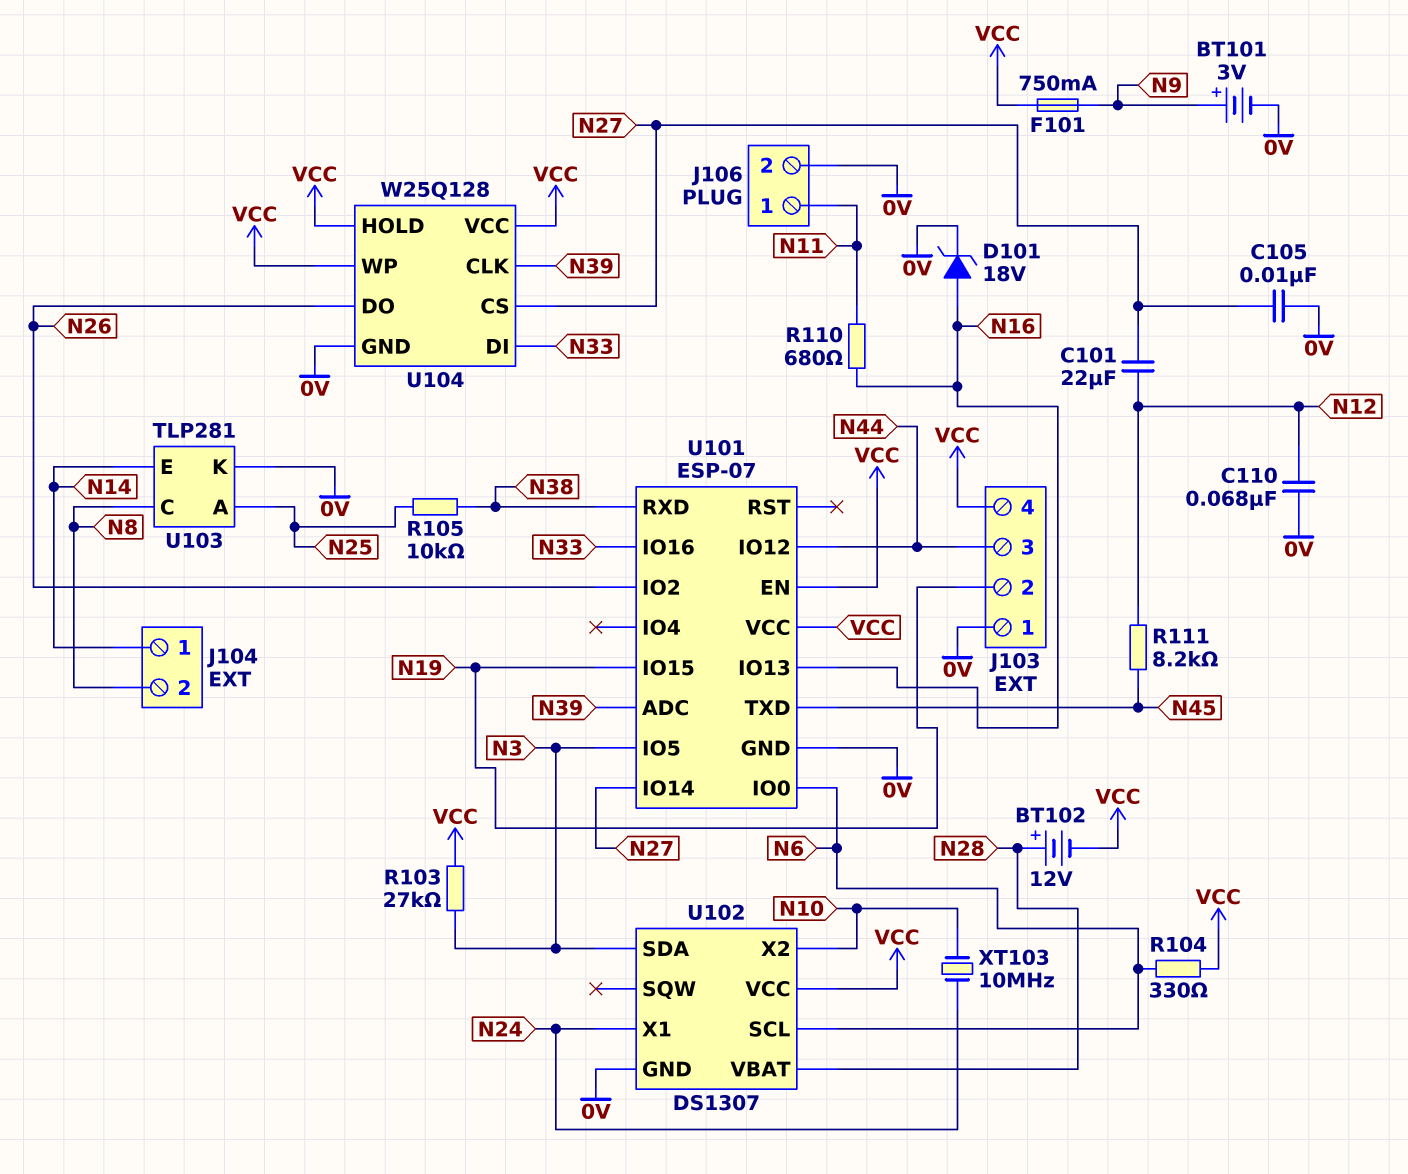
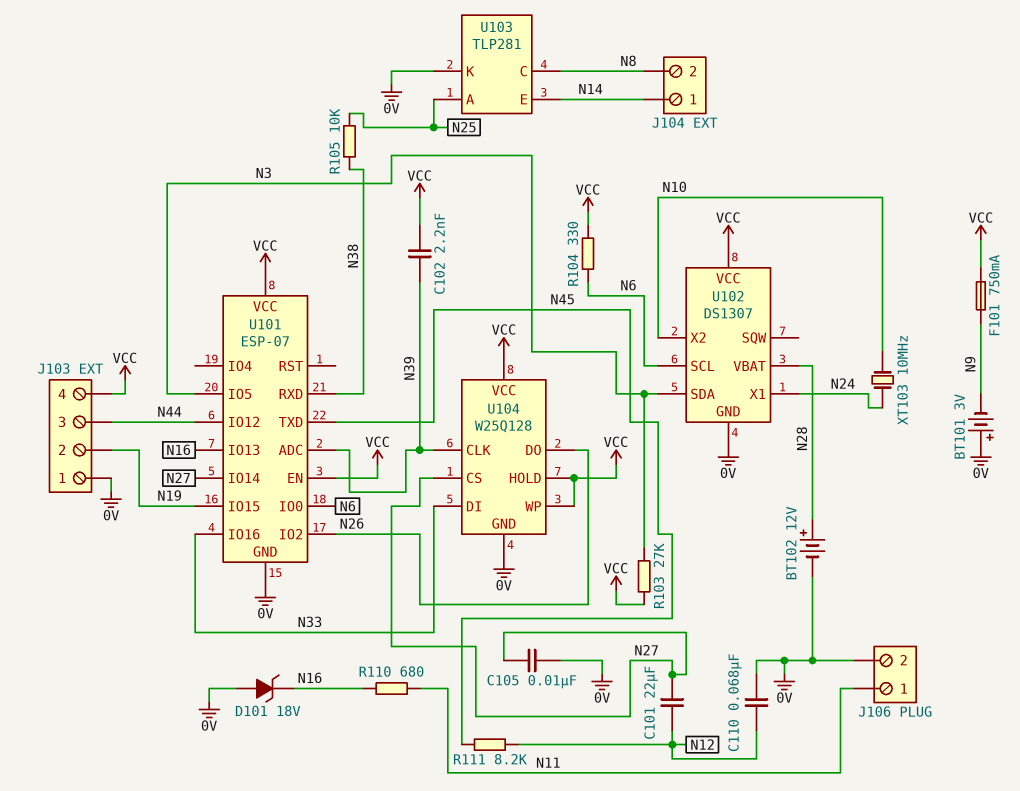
BT101: 3V (plus N9, minus 0V) -> 3V (plus 0V, minus N9)
BT102: 12V (plus N28, minus VCC) -> 12V (plus N28, minus 0V)
C102: none -> 2.2nF (N39, VCC)
D101: zener 18V (A N16, K 0V) -> zener 18V (A 0V, K N16)

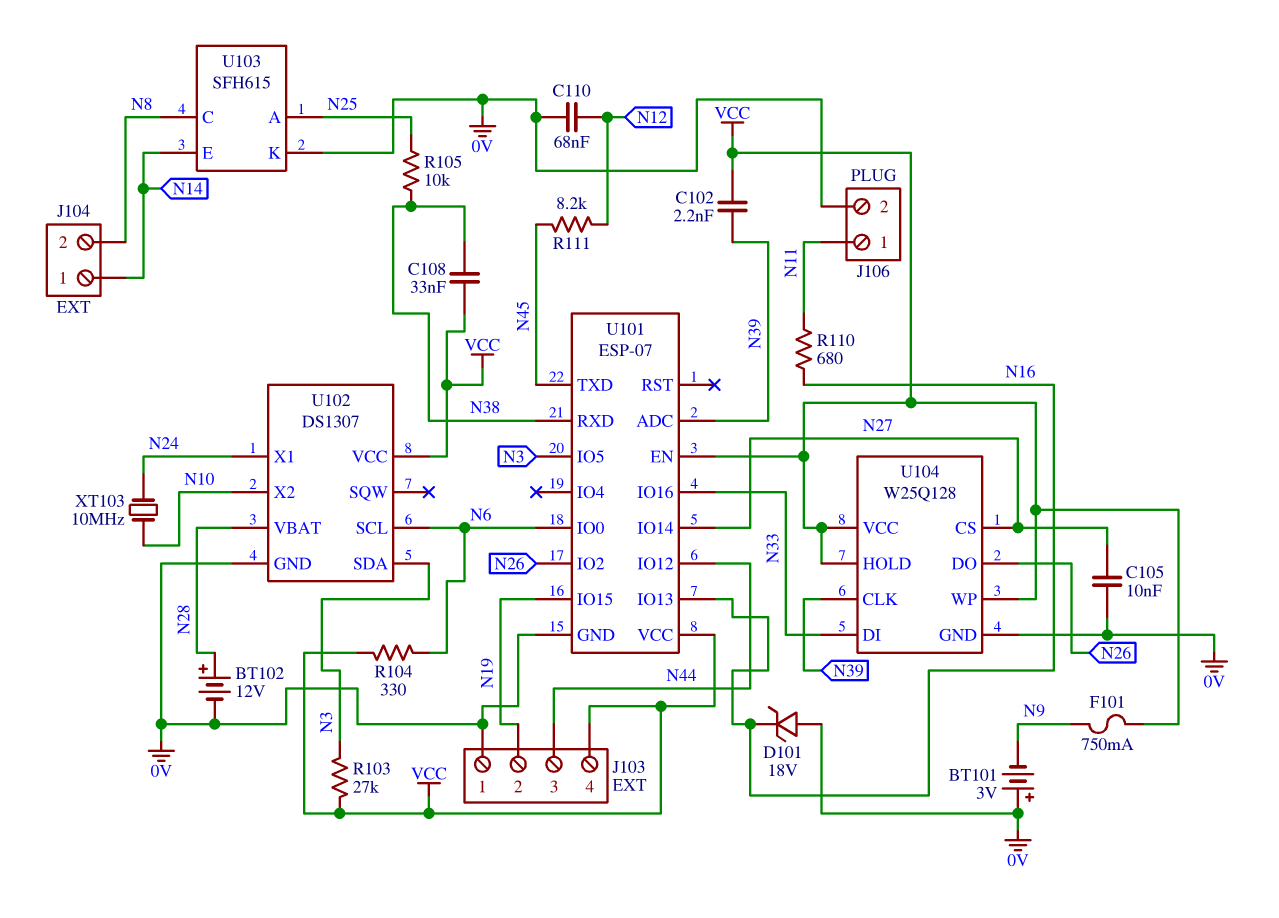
C101: 22uF (N12, N27) -> none
C108: none -> 33nF (N38, VCC)
U103: TLP281 -> SFH615

